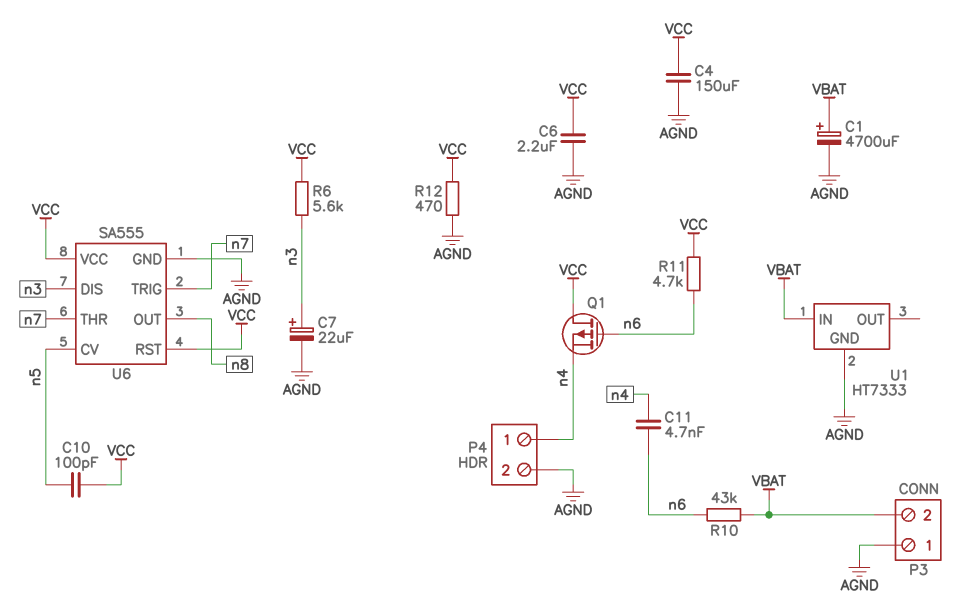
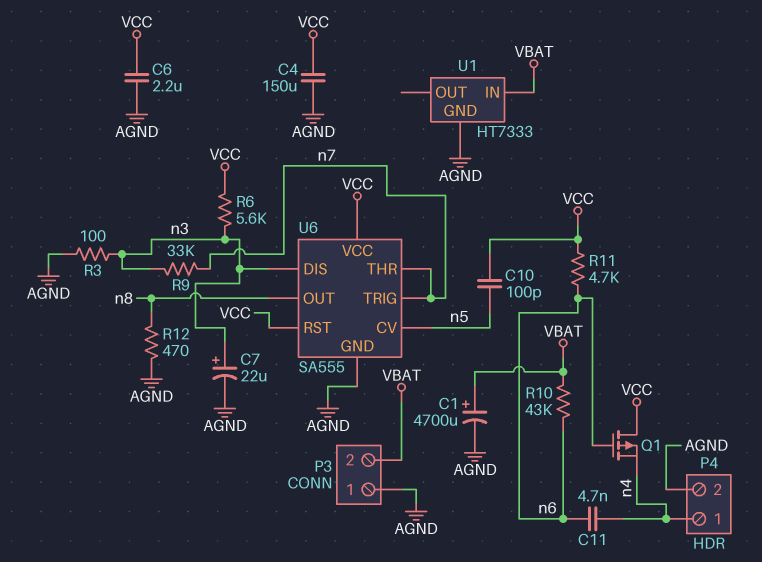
R3: none -> 100 (AGND, n3)
R9: none -> 33k (n3, n7)
R12: 470 (AGND, VCC) -> 470 (AGND, n8)

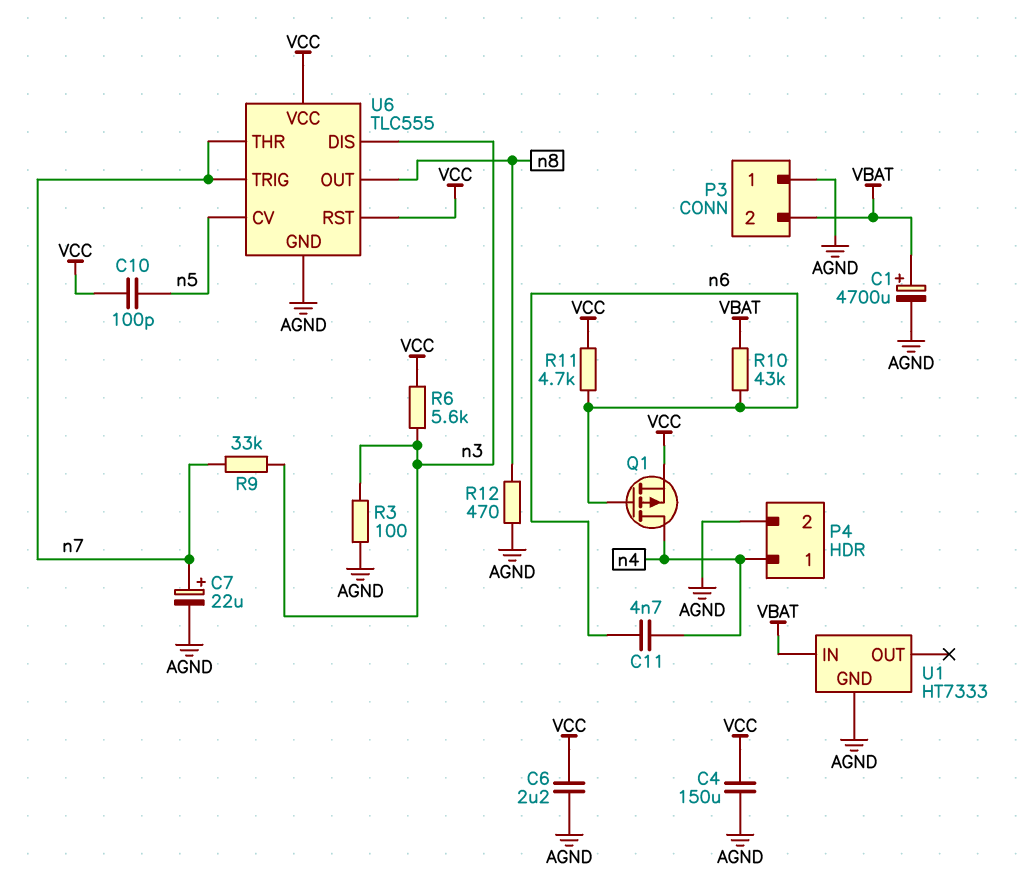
C7: 22uF (plus n3, minus AGND) -> 22uF (plus n7, minus AGND)
Q1: PMOS (G n6, D VCC, S n4) -> PMOS (G n6, D n4, S VCC)
U6: SA555 -> TLC555

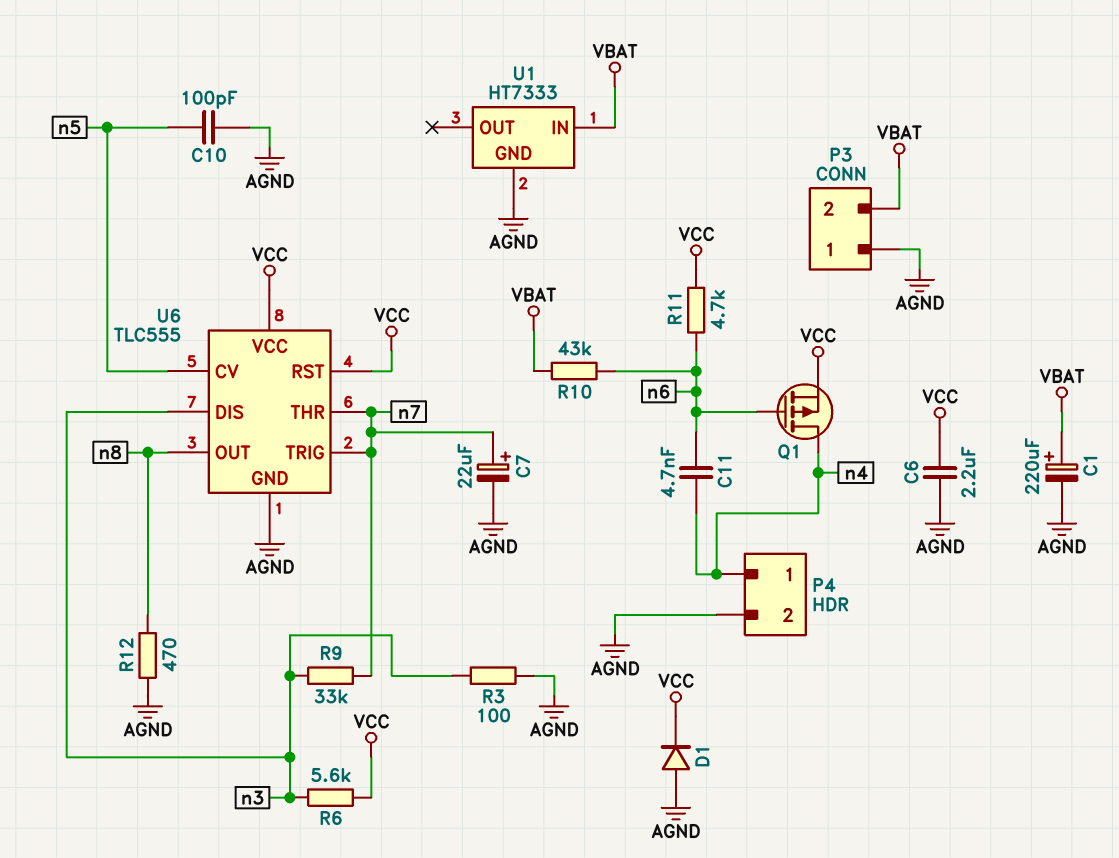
C1: 4700uF (plus VBAT, minus AGND) -> 220uF (plus VBAT, minus AGND)
C4: 150uF (AGND, VCC) -> none
C10: 100pF (VCC, n5) -> 100pF (AGND, n5)
D1: none -> diode (A AGND, K VCC)

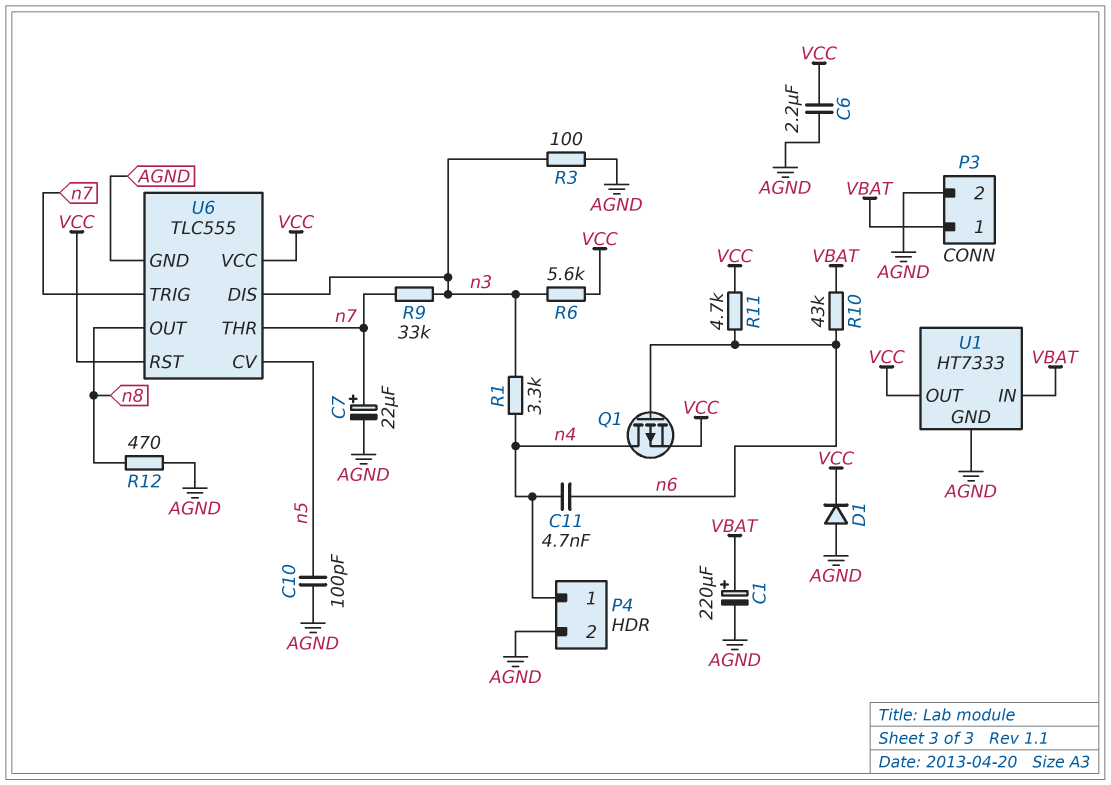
P3 pin 1: AGND -> VBAT
P3 pin 2: VBAT -> AGND
R1: none -> 3.3k (n3, n4)
U1 pin OUT: none -> VCC

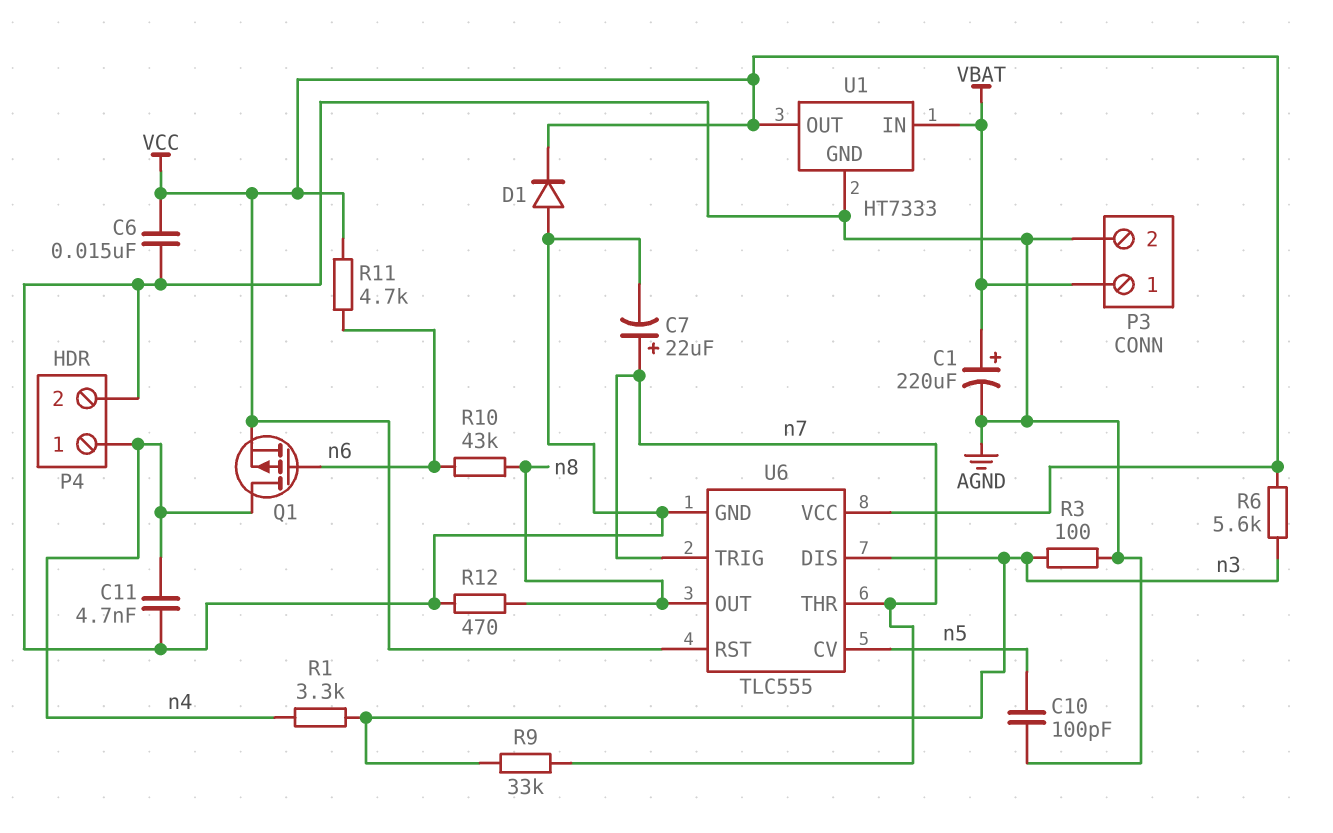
C6: 2.2uF (AGND, VCC) -> 15nF (AGND, VCC)
C11: 4.7nF (n4, n6) -> 4.7nF (AGND, n4)
R10: 43k (VBAT, n6) -> 43k (n6, n8)

